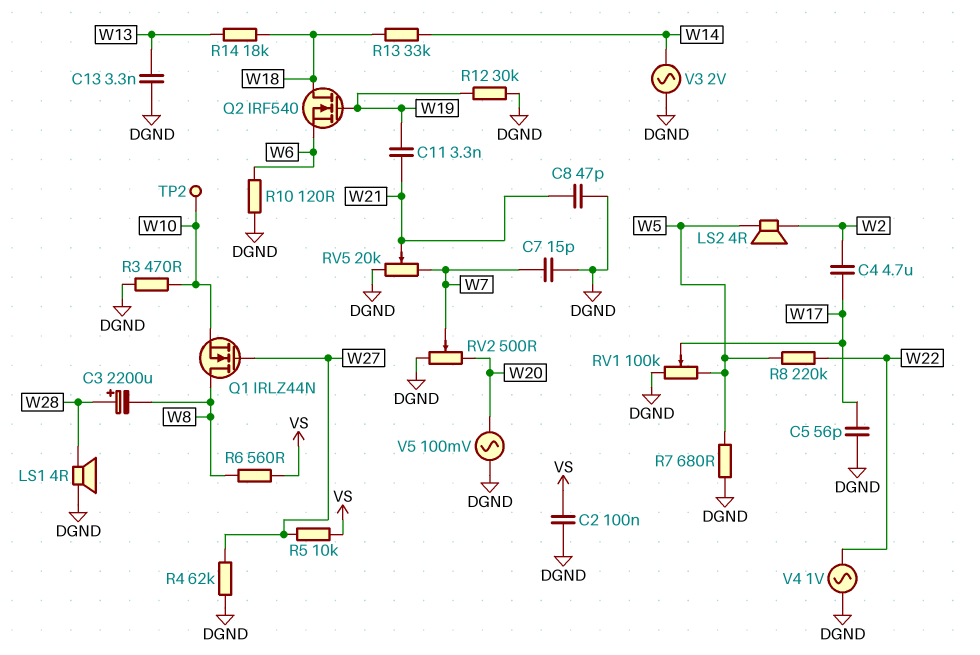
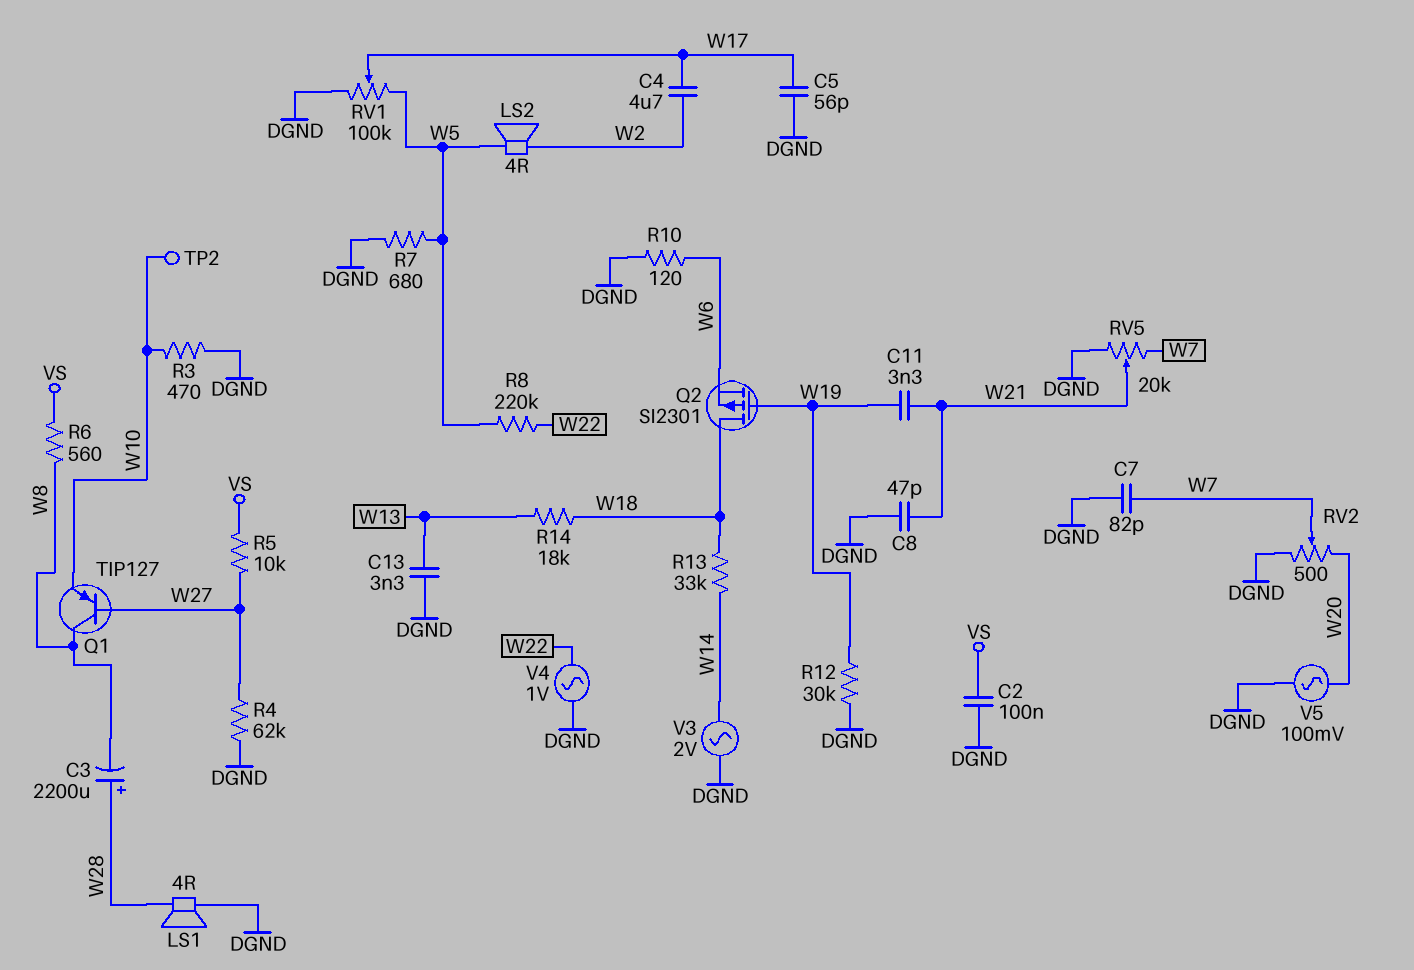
C7: 15pF (DGND, W7) -> 82pF (DGND, W7)
Q1: NMOS IRLZ44N (G W27, D W8, S W10) -> PNP TIP127 (B W27, C W8, E W10)
Q2: NMOS IRF540 (G W19, D W18, S W6) -> PMOS SI2301 (G W19, D W18, S W6)

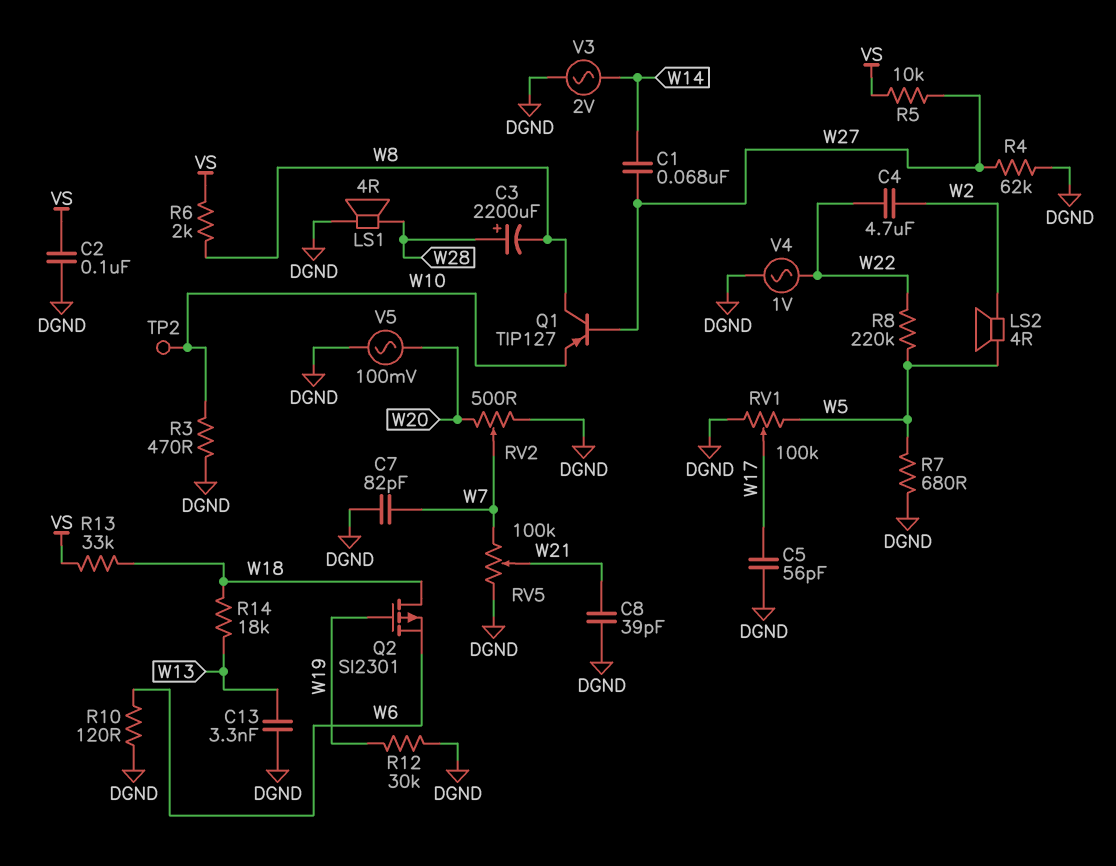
C1: none -> 68nF (W14, W27)
C4: 4.7uF (W2, W17) -> 4.7uF (W2, W22)
C8: 47pF (DGND, W21) -> 39pF (DGND, W21)
C11: 3.3nF (W19, W21) -> none
R6: 560 (VS, W8) -> 2k (VS, W8)
R13: 33k (W14, W18) -> 33k (VS, W18)
RV5: 20k (DGND, W7, wiper W21) -> 100k (DGND, W7, wiper W21)

